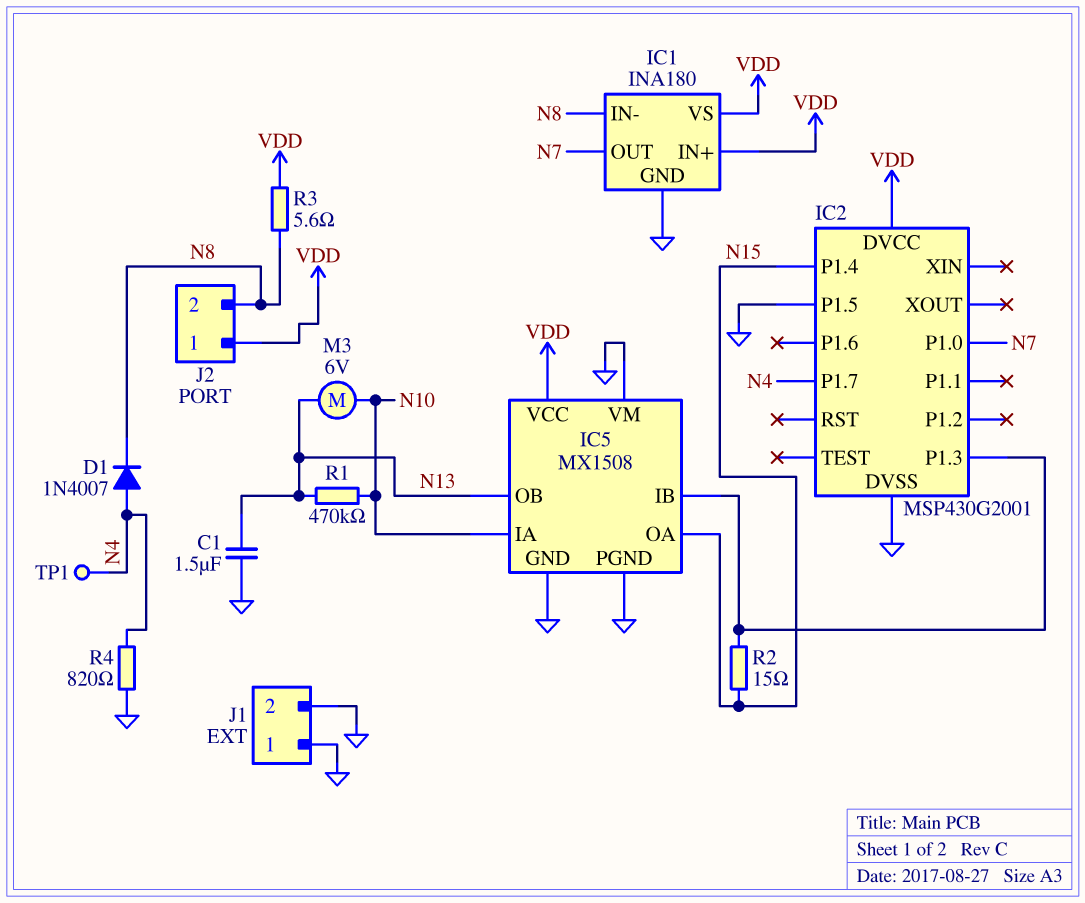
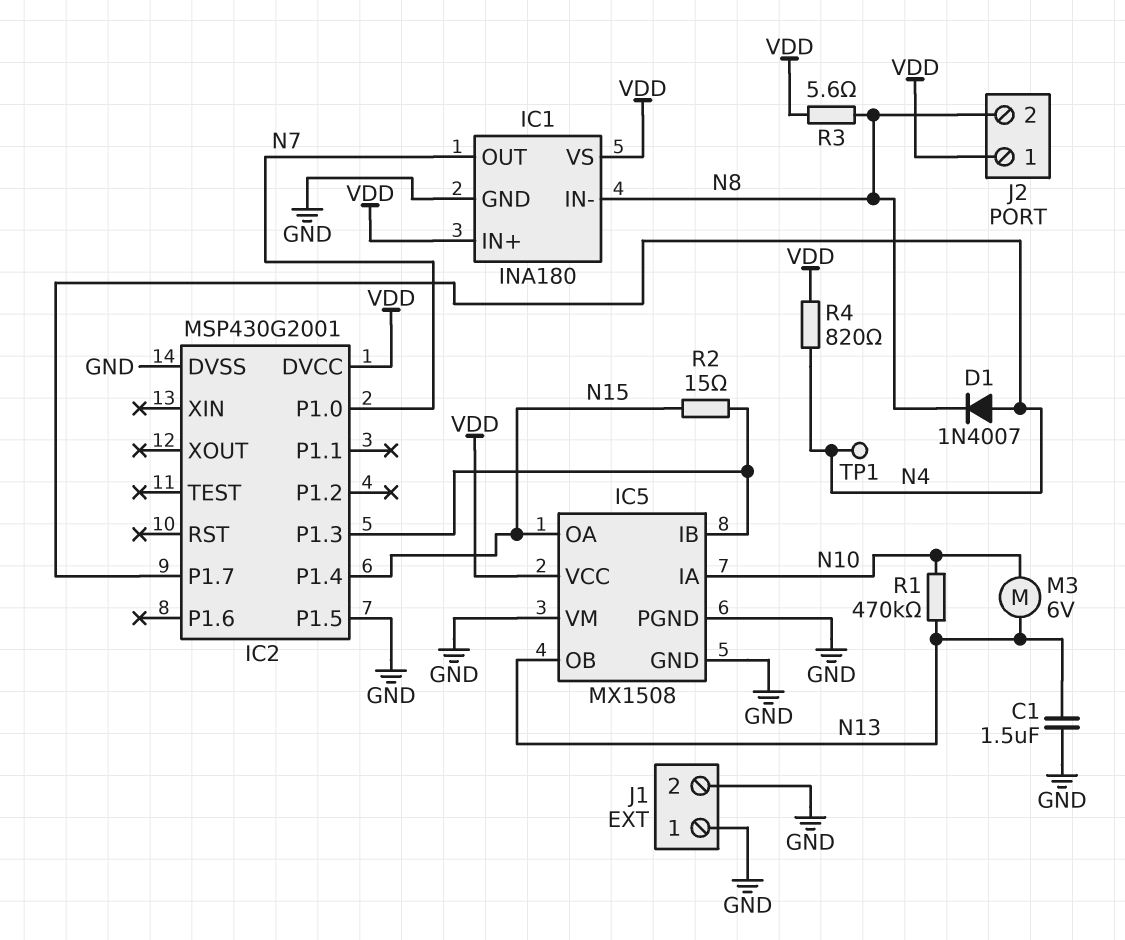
R4: 820 (GND, N4) -> 820 (N4, VDD)

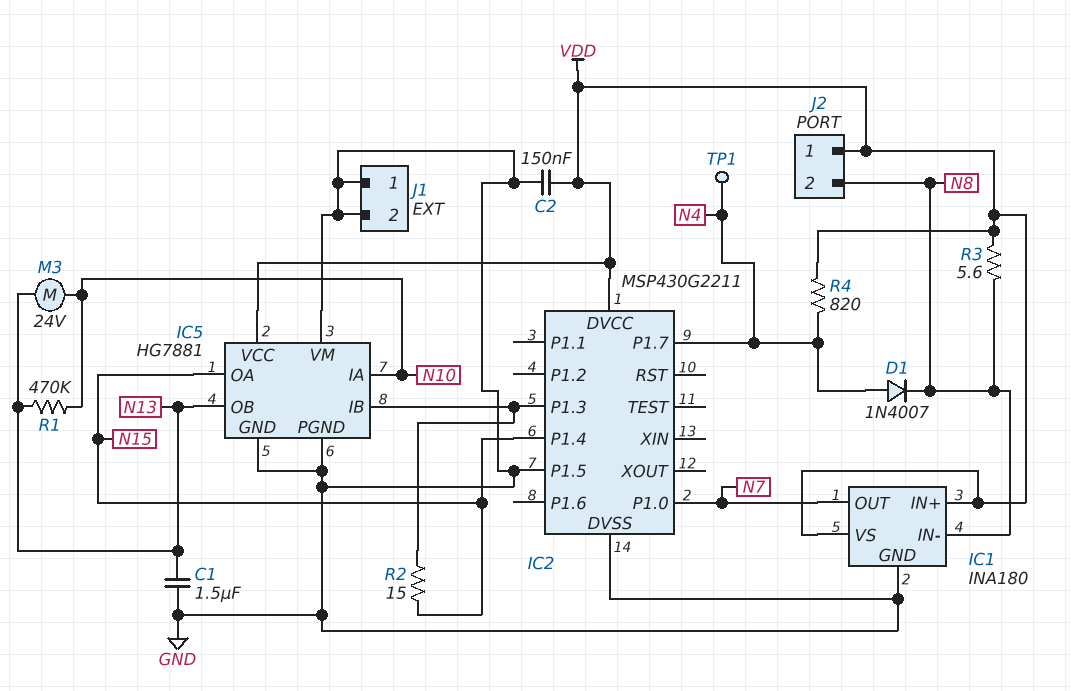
C2: none -> 150nF (GND, VDD)
IC2: MSP430G2001 -> MSP430G2211
IC5: MX1508 -> HG7881
M3: motor 6V (N10, N13) -> motor 24V (N10, N13)

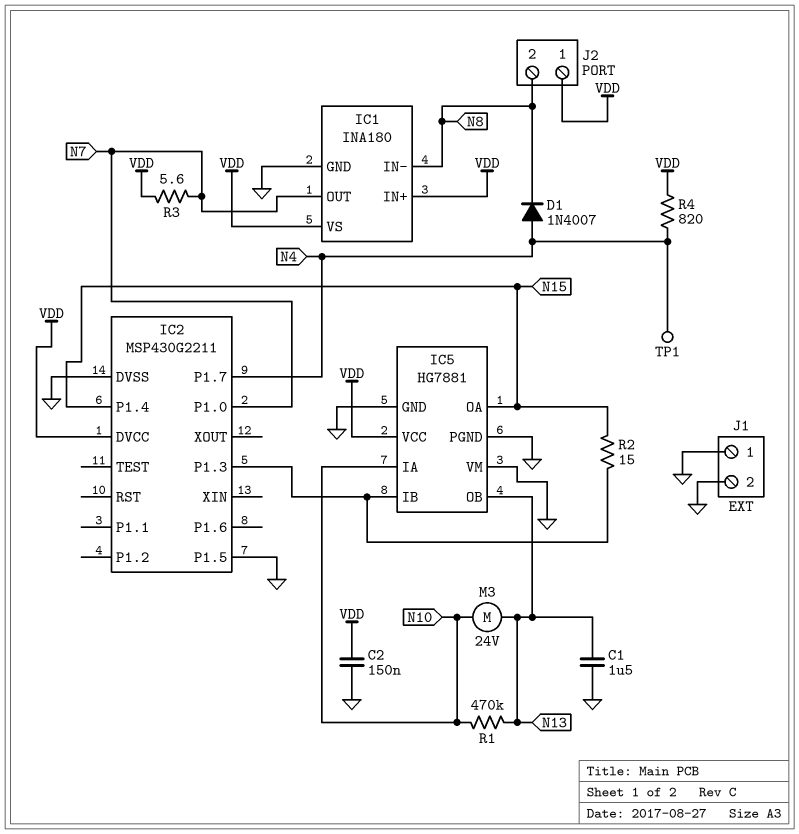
R3: 5.6 (N8, VDD) -> 5.6 (N7, VDD)

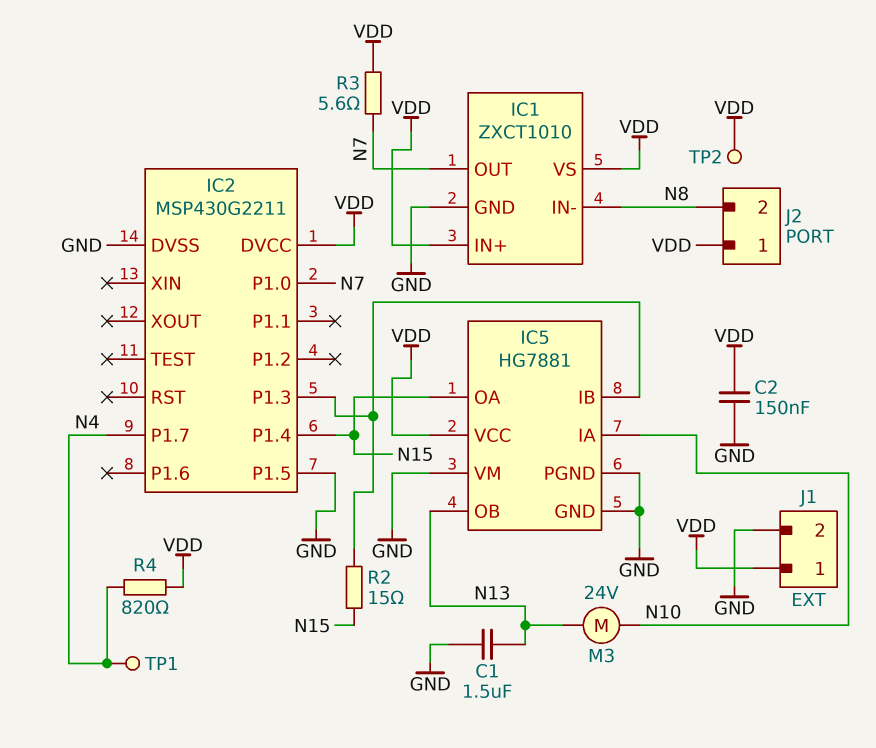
D1: diode 1N4007 (A N4, K N8) -> none
IC1: INA180 -> ZXCT1010
J1 pin 1: GND -> VDD
R1: 470k (N10, N13) -> none
TP2: none -> test point (VDD)

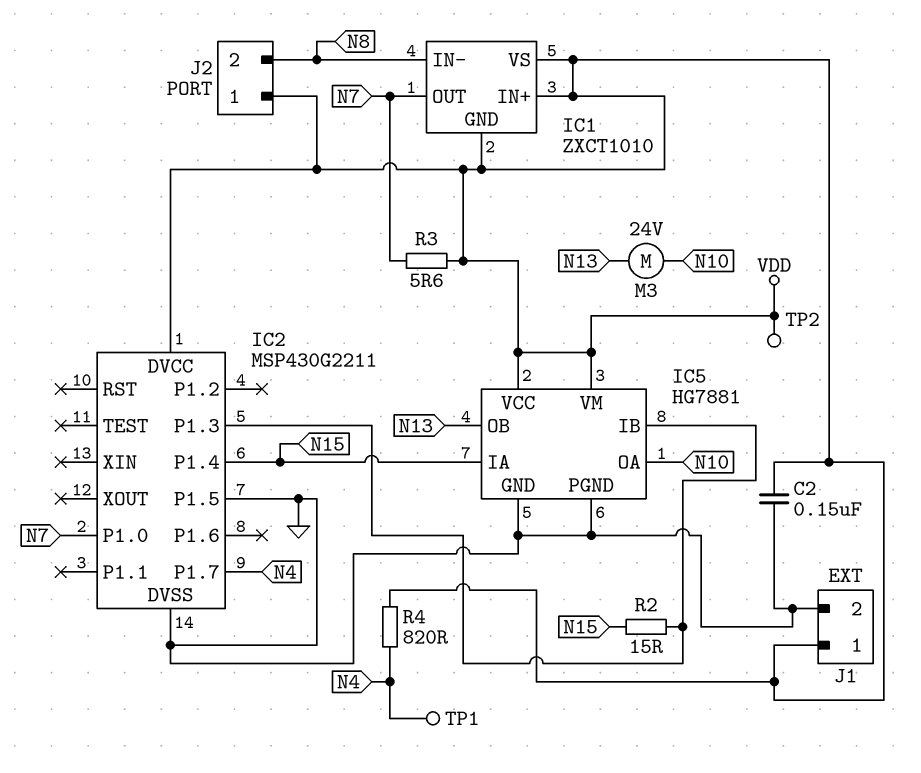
C1: 1.5uF (GND, N13) -> none
IC1 pin GND: GND -> VDD
IC5 pin IA: N10 -> N15
IC5 pin OA: N15 -> N10
IC5 pin VM: GND -> VDD

